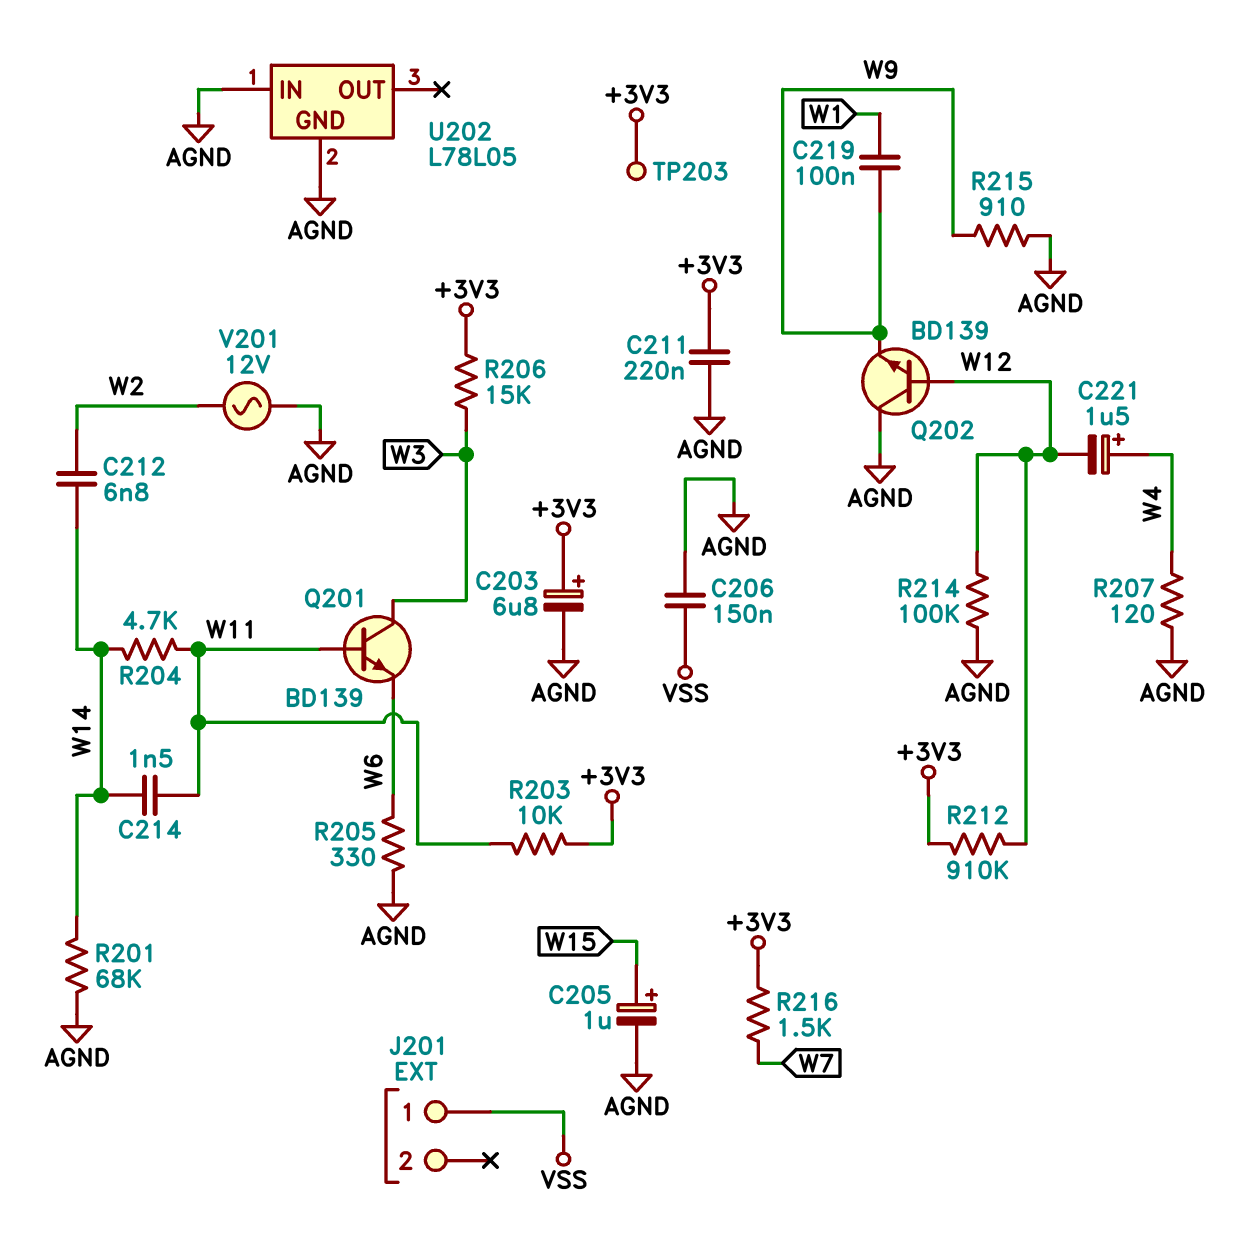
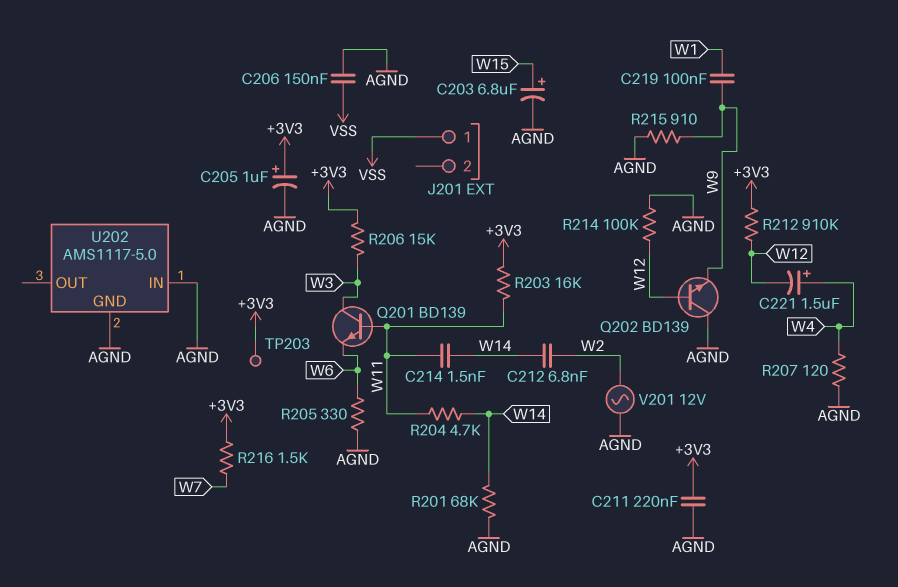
C203: 6.8uF (plus +3V3, minus AGND) -> 6.8uF (plus W15, minus AGND)
C205: 1uF (plus W15, minus AGND) -> 1uF (plus +3V3, minus AGND)
R203: 10k (+3V3, W11) -> 16k (+3V3, W11)
U202: L78L05 -> AMS1117-5.0

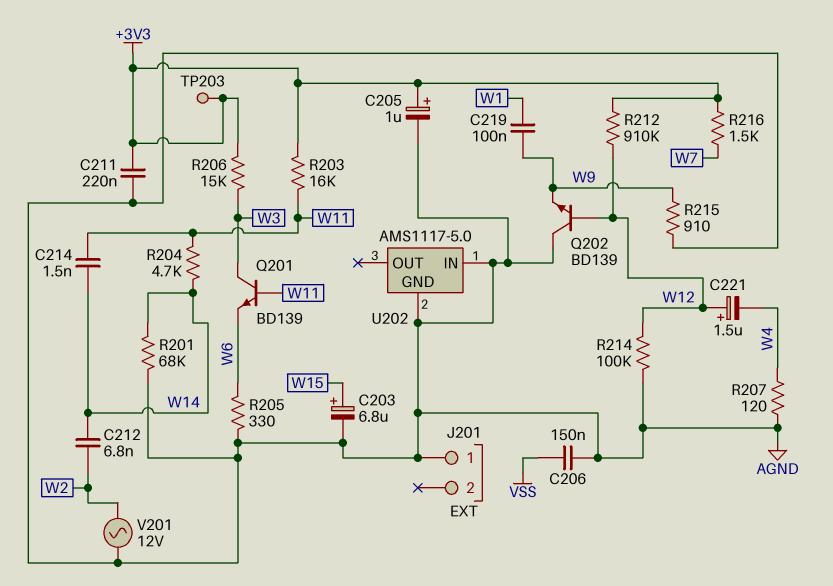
C221: 1.5uF (plus W4, minus W12) -> 1.5uF (plus W12, minus W4)
J201 pin 1: VSS -> AGND

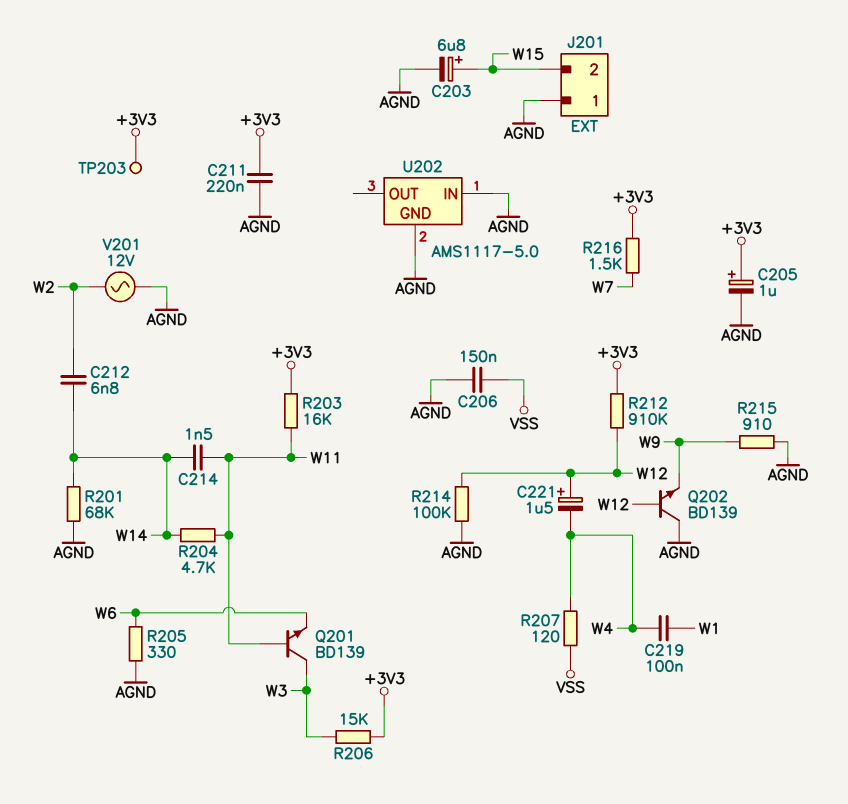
C219: 100nF (W1, W9) -> 100nF (W1, W4)
J201 pin 2: none -> W15
R207: 120 (AGND, W4) -> 120 (VSS, W4)

